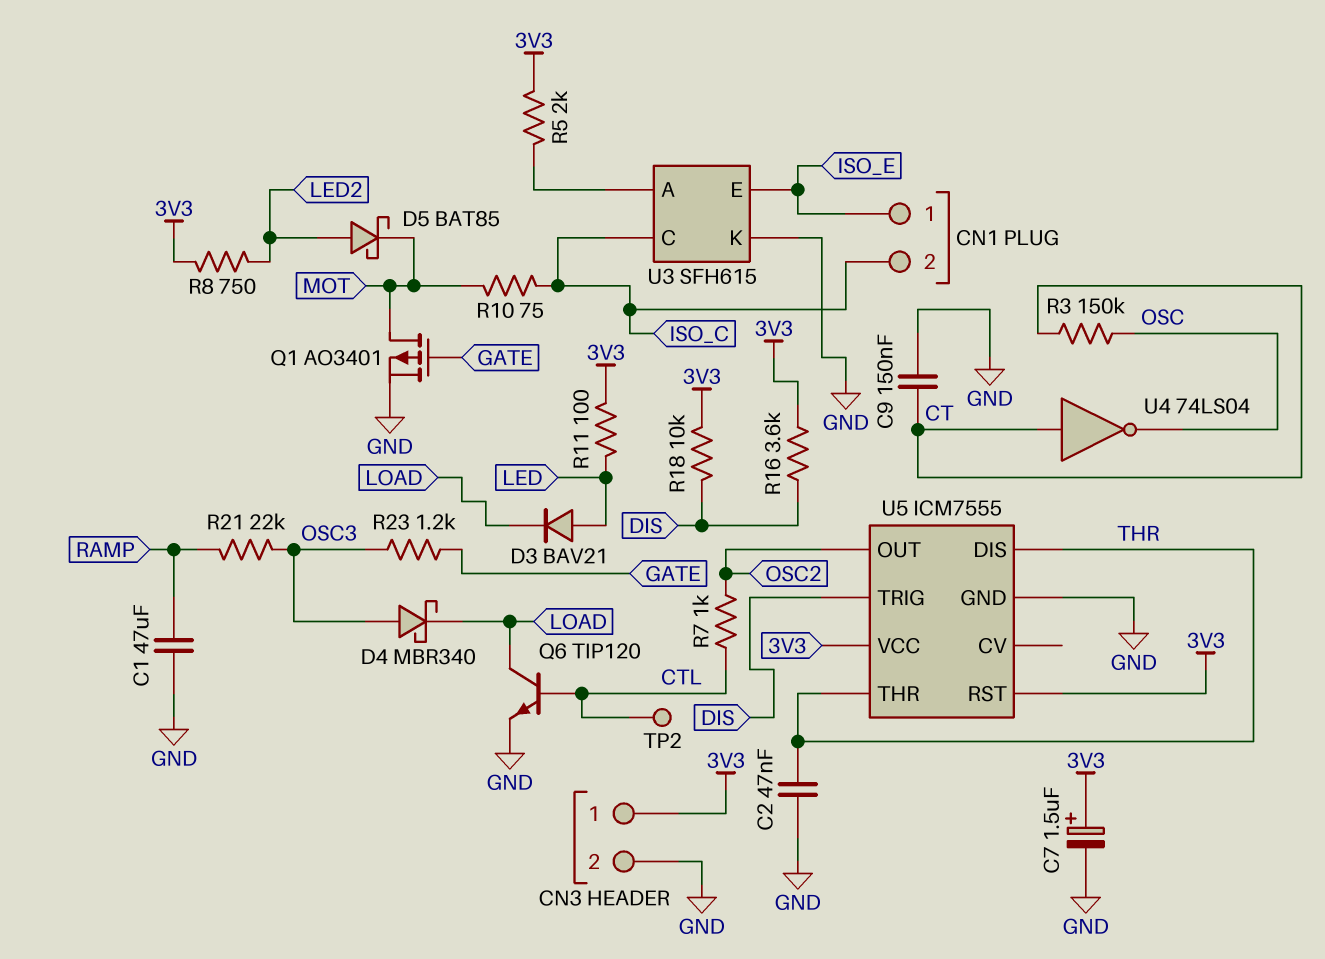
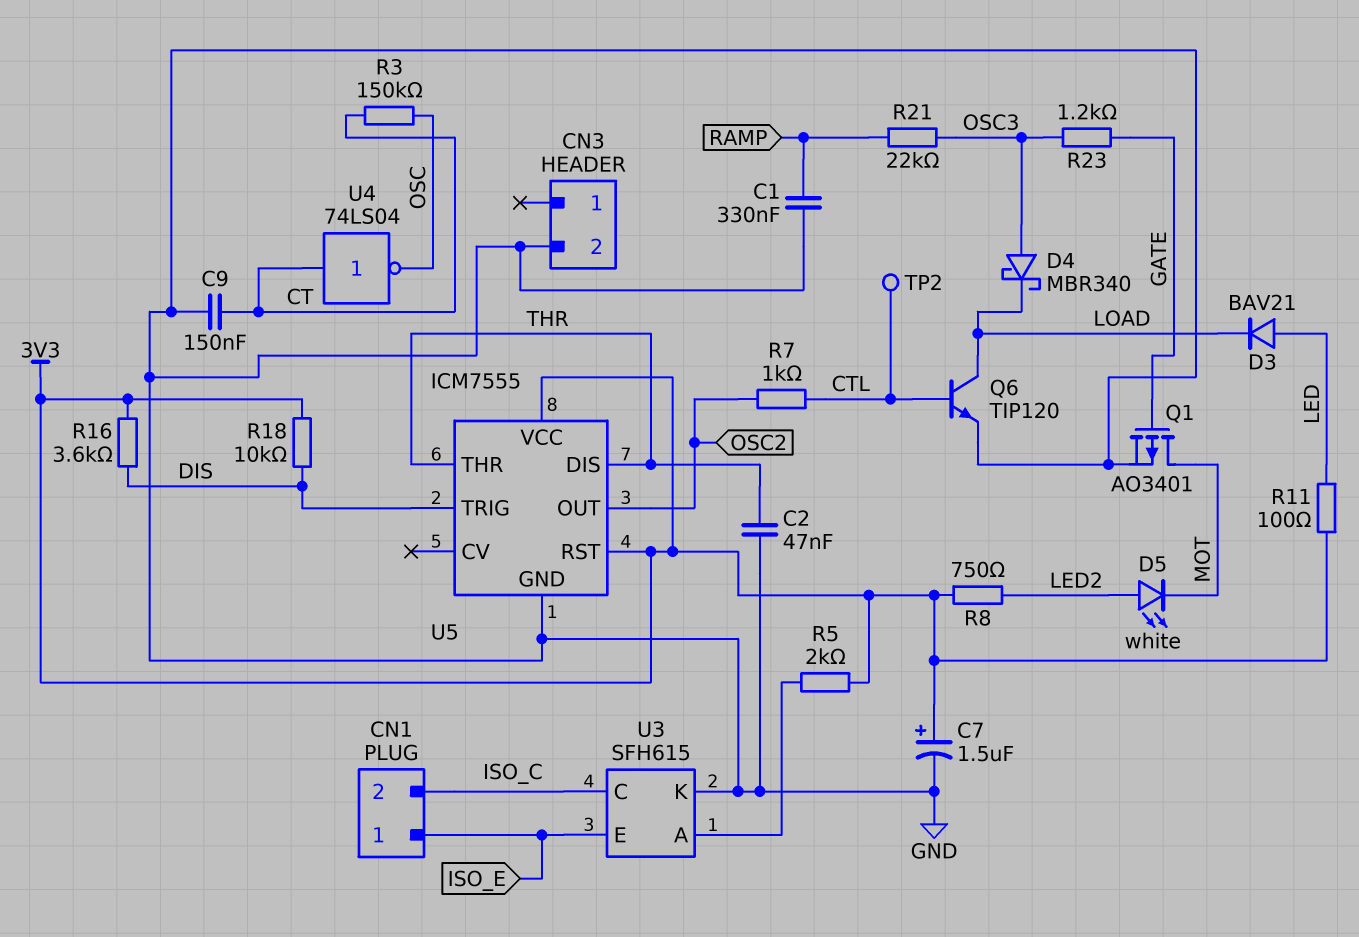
C1: 47uF (GND, RAMP) -> 330nF (GND, RAMP)
CN3 pin 1: 3V3 -> none
D5: schottky BAT85 (A LED2, K MOT) -> LED white (A LED2, K MOT)
R10: 75 (ISO_C, MOT) -> none

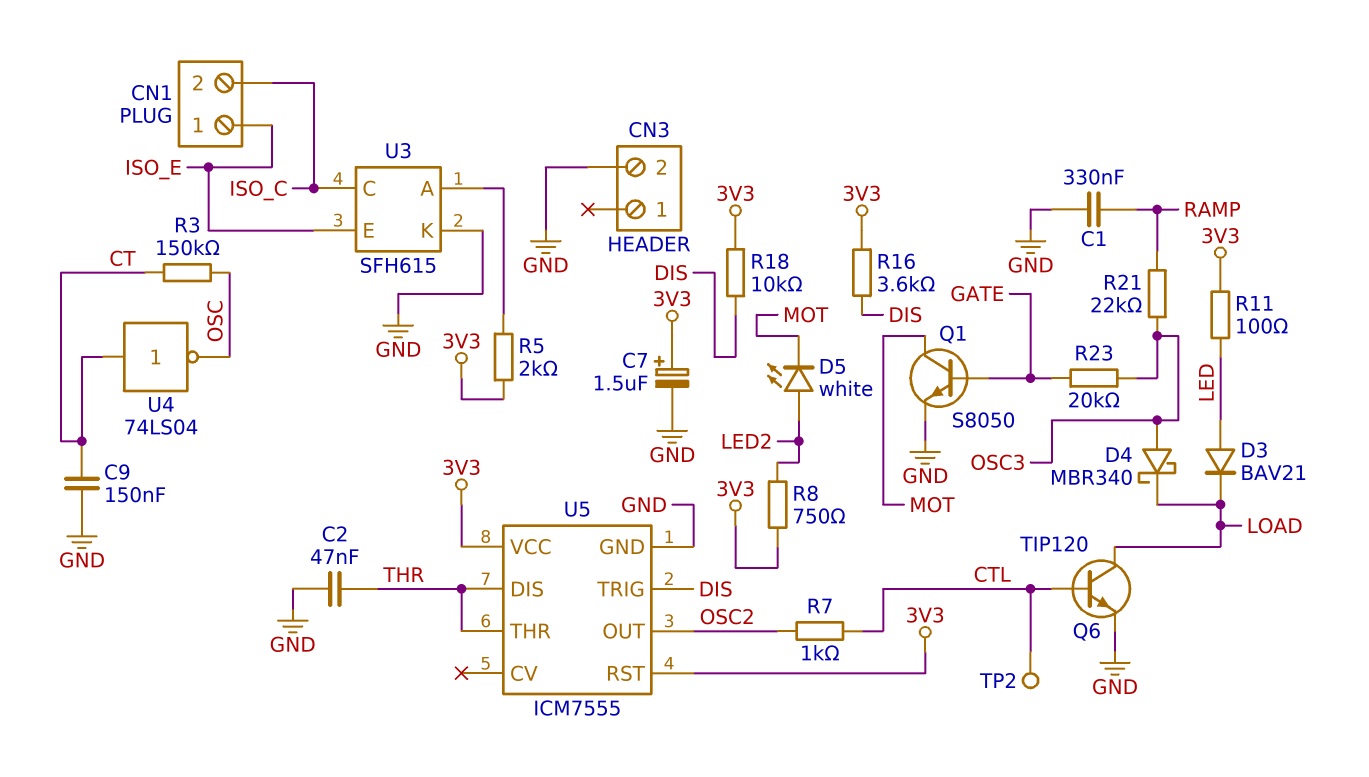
Q1: PMOS AO3401 (G GATE, D MOT, S GND) -> NPN S8050 (B GATE, C MOT, E GND)
R23: 1.2k (GATE, OSC3) -> 20k (GATE, OSC3)

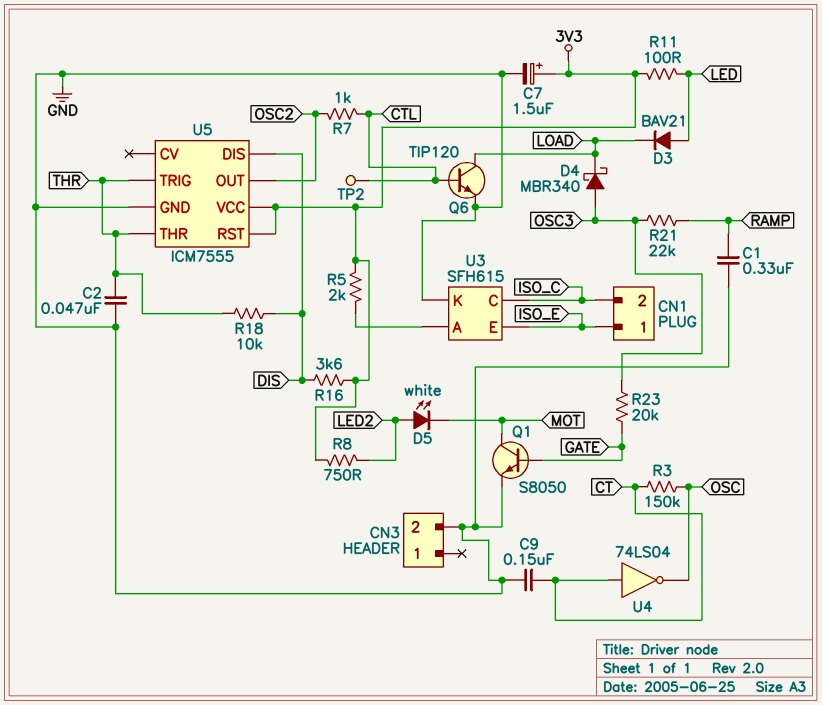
R18: 10k (3V3, DIS) -> 10k (DIS, THR)
U5 pin DIS: THR -> DIS
U5 pin TRIG: DIS -> THR

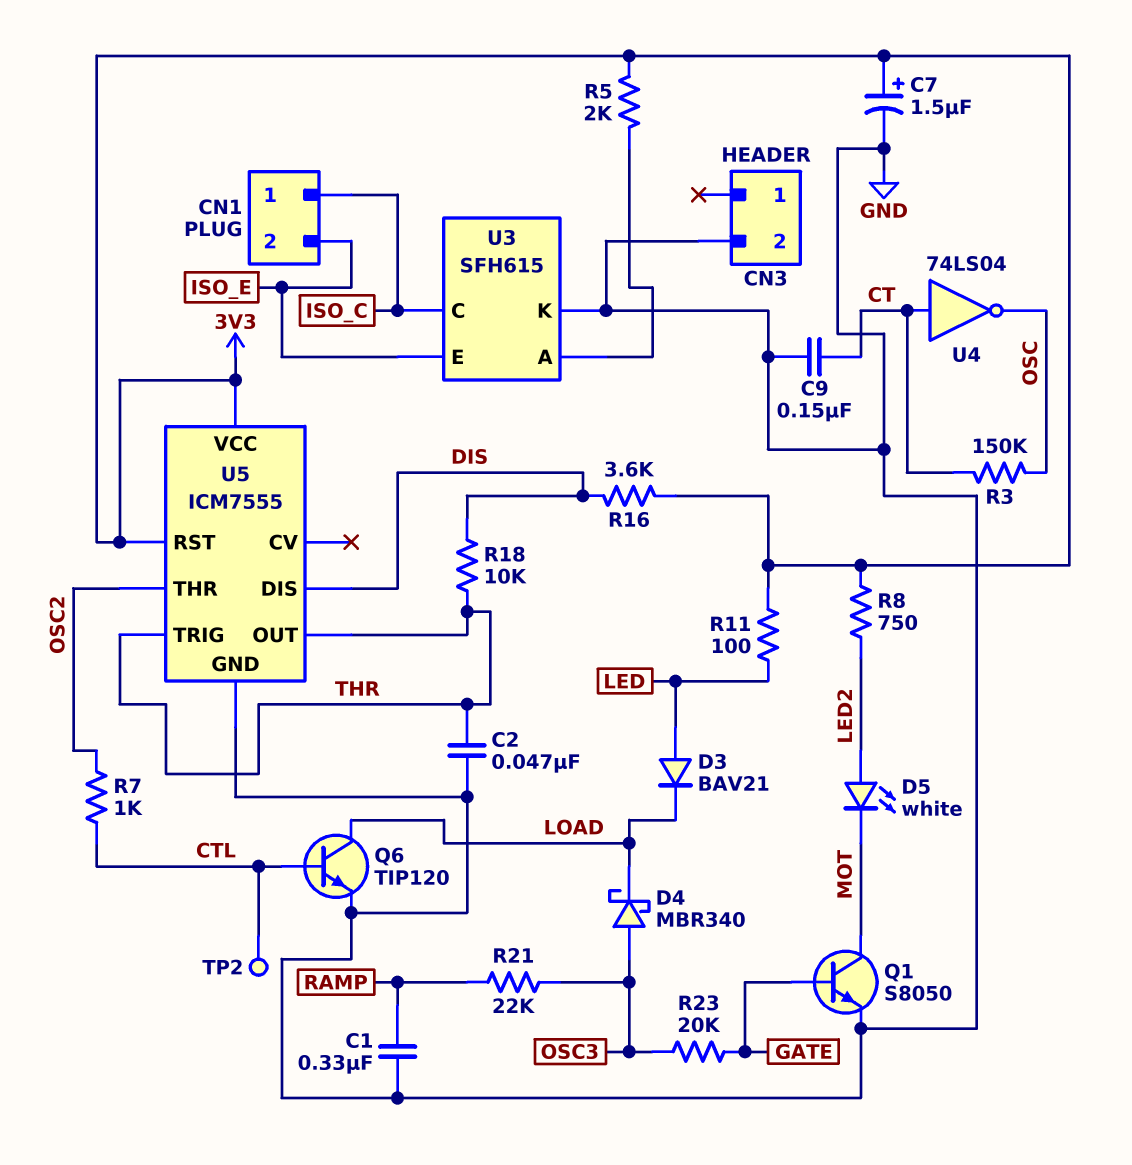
CN1 pin 1: ISO_E -> ISO_C
CN1 pin 2: ISO_C -> ISO_E
U5 pin OUT: OSC2 -> THR
U5 pin THR: THR -> OSC2

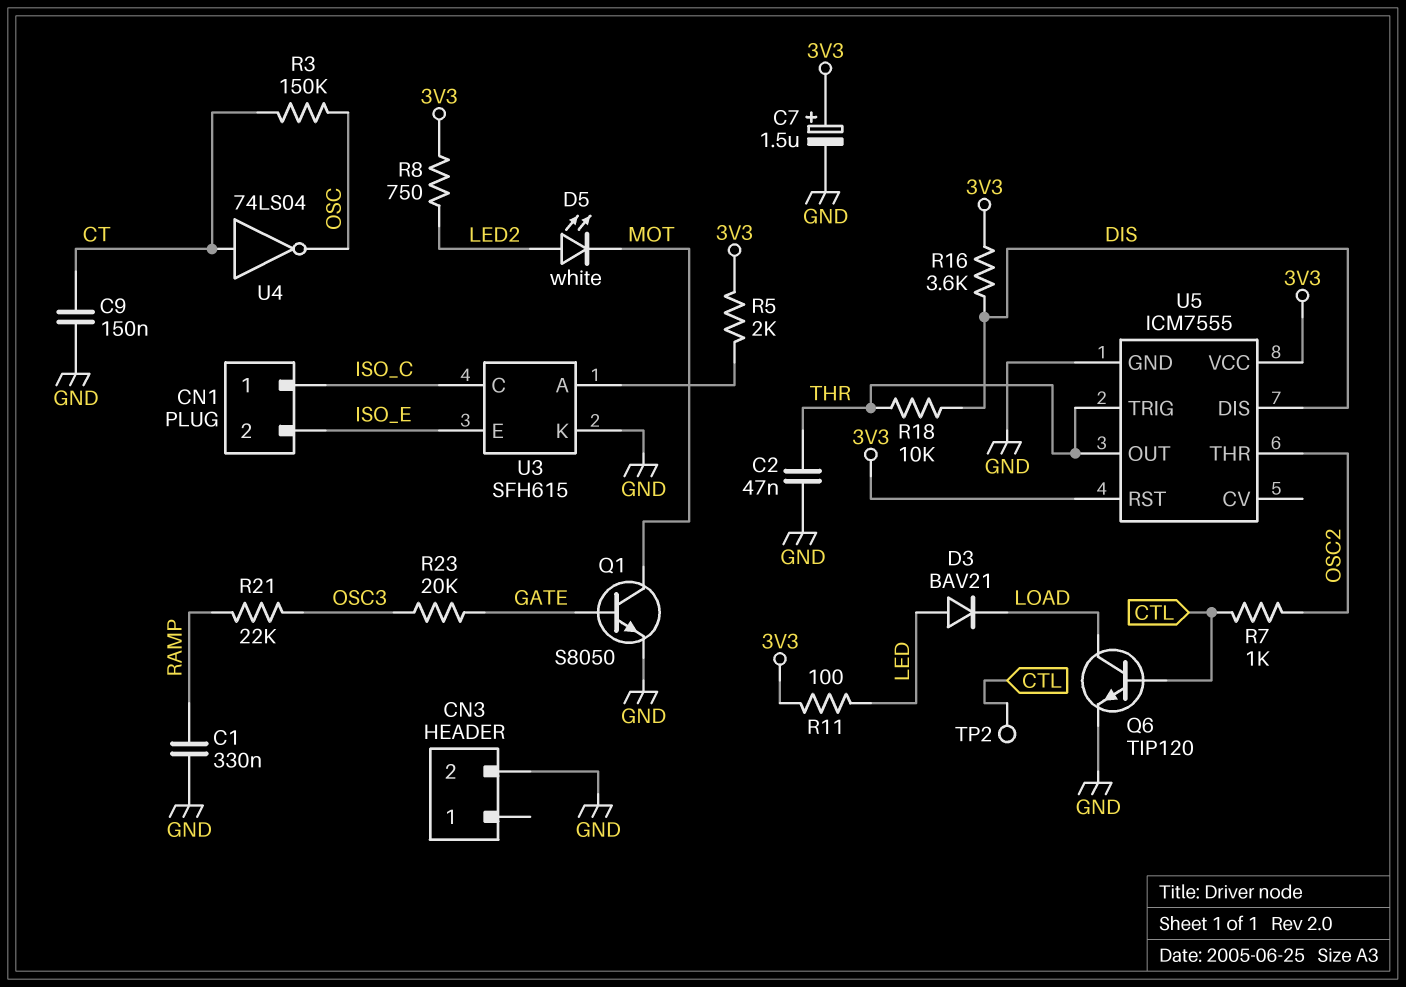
D4: schottky MBR340 (A OSC3, K LOAD) -> none

